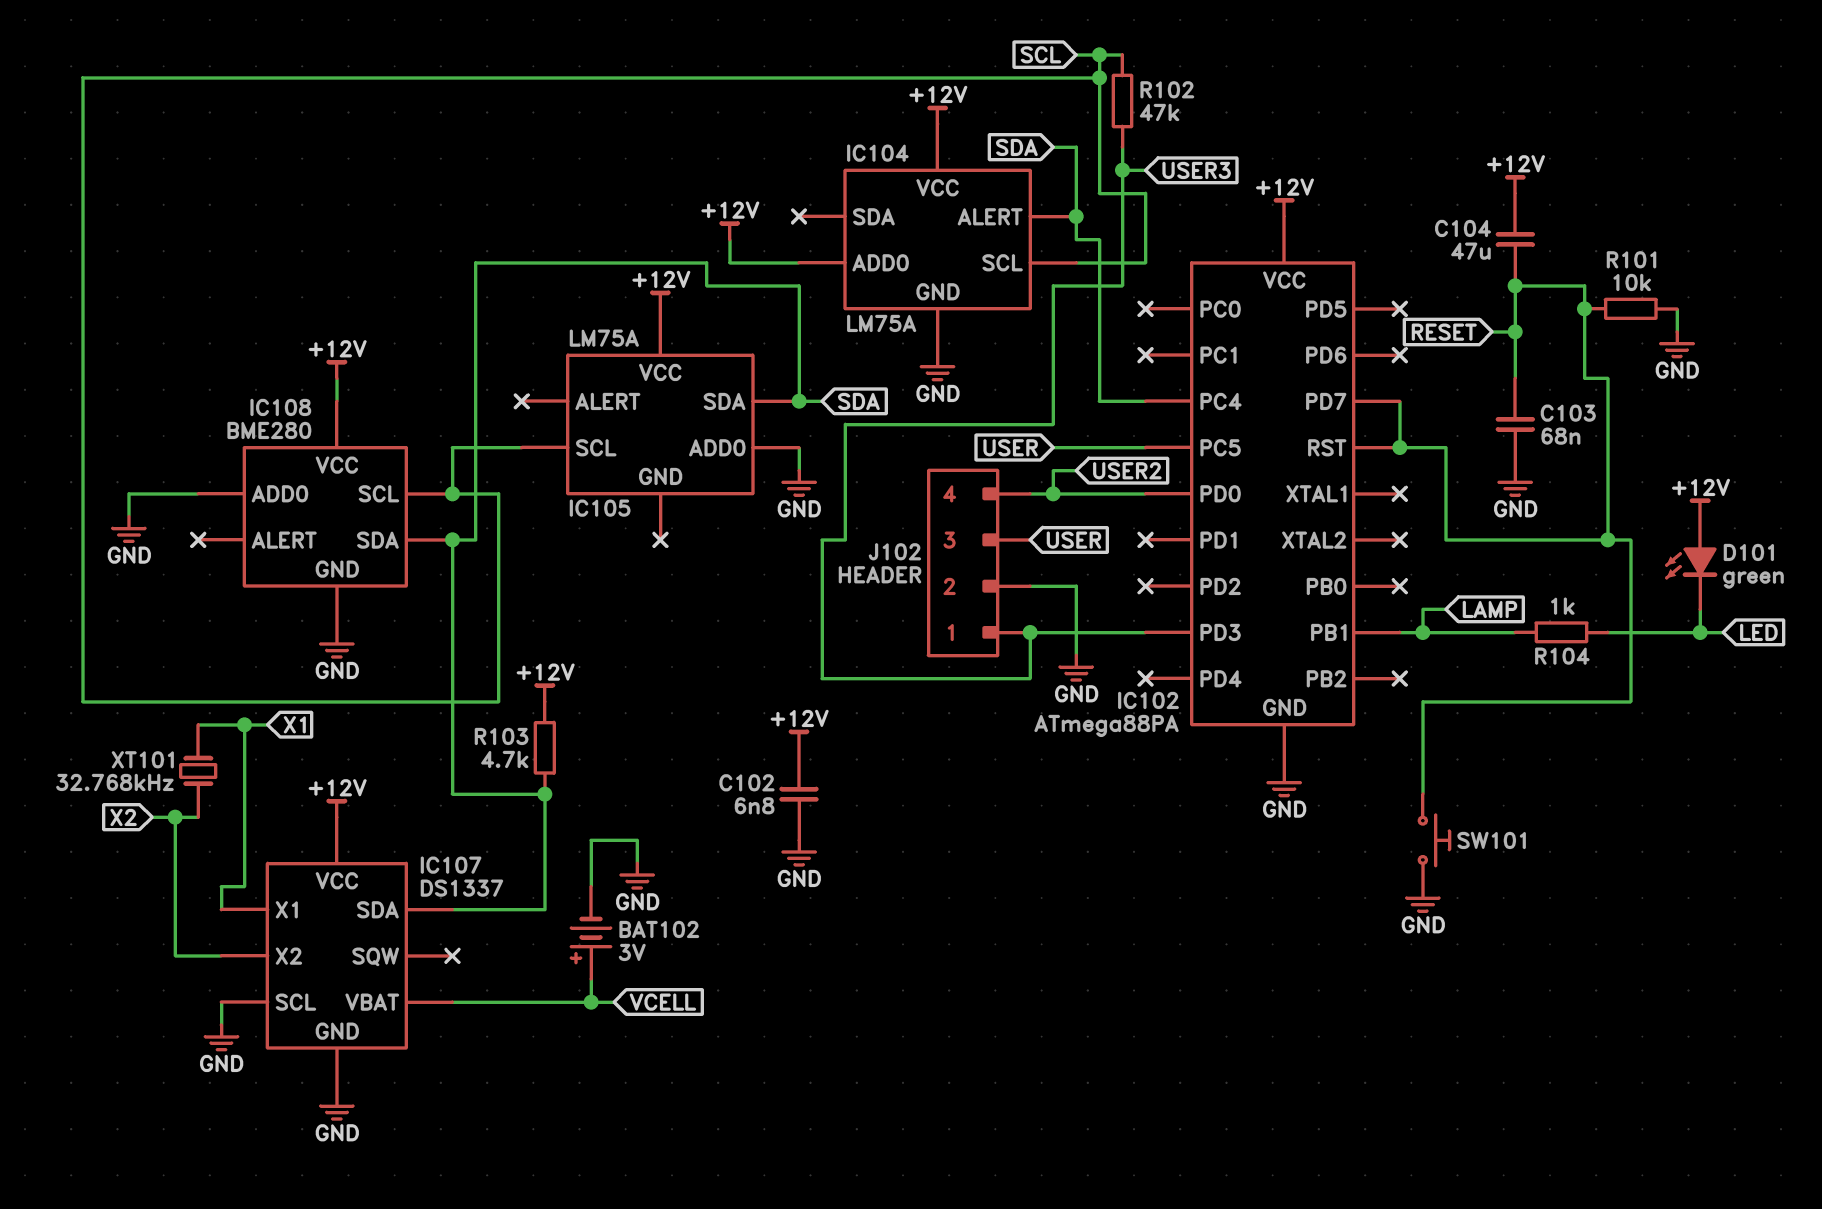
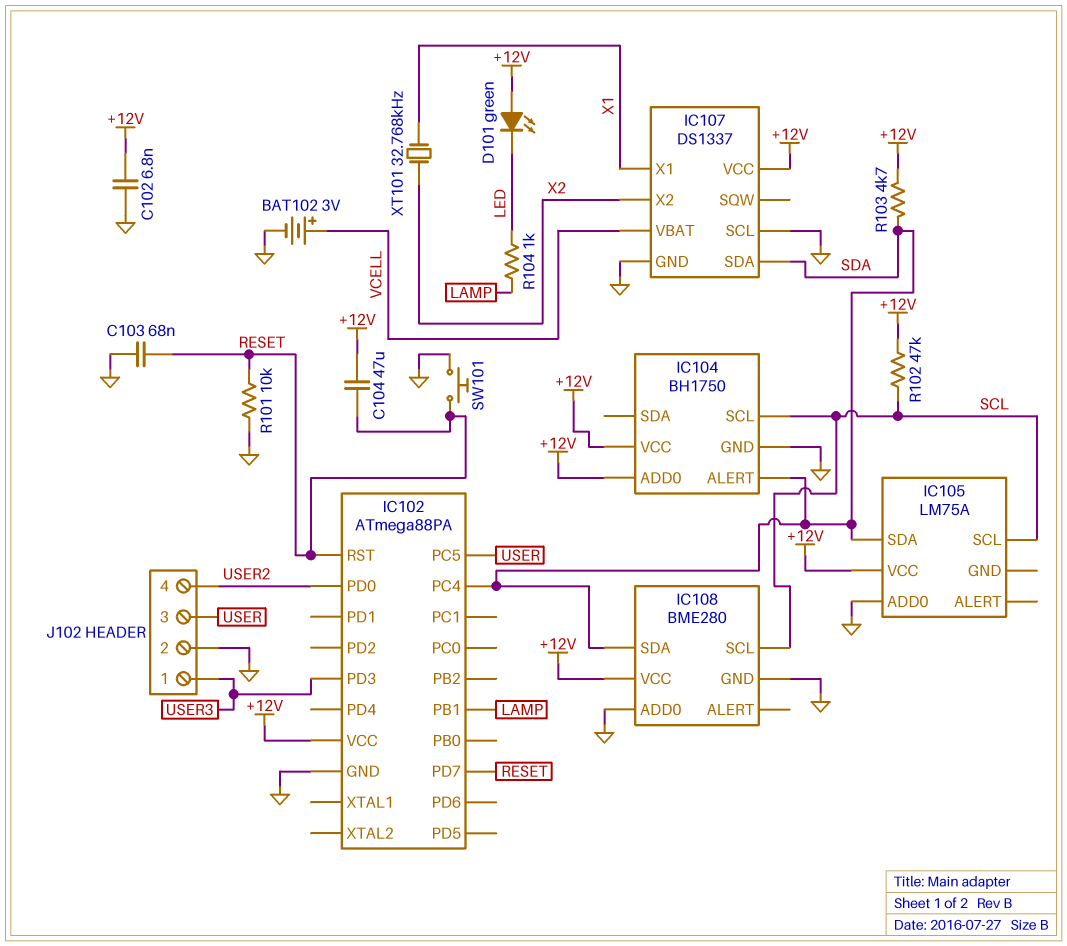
IC104: LM75A -> BH1750
R102: 47k (SCL, USER3) -> 47k (+12V, SCL)

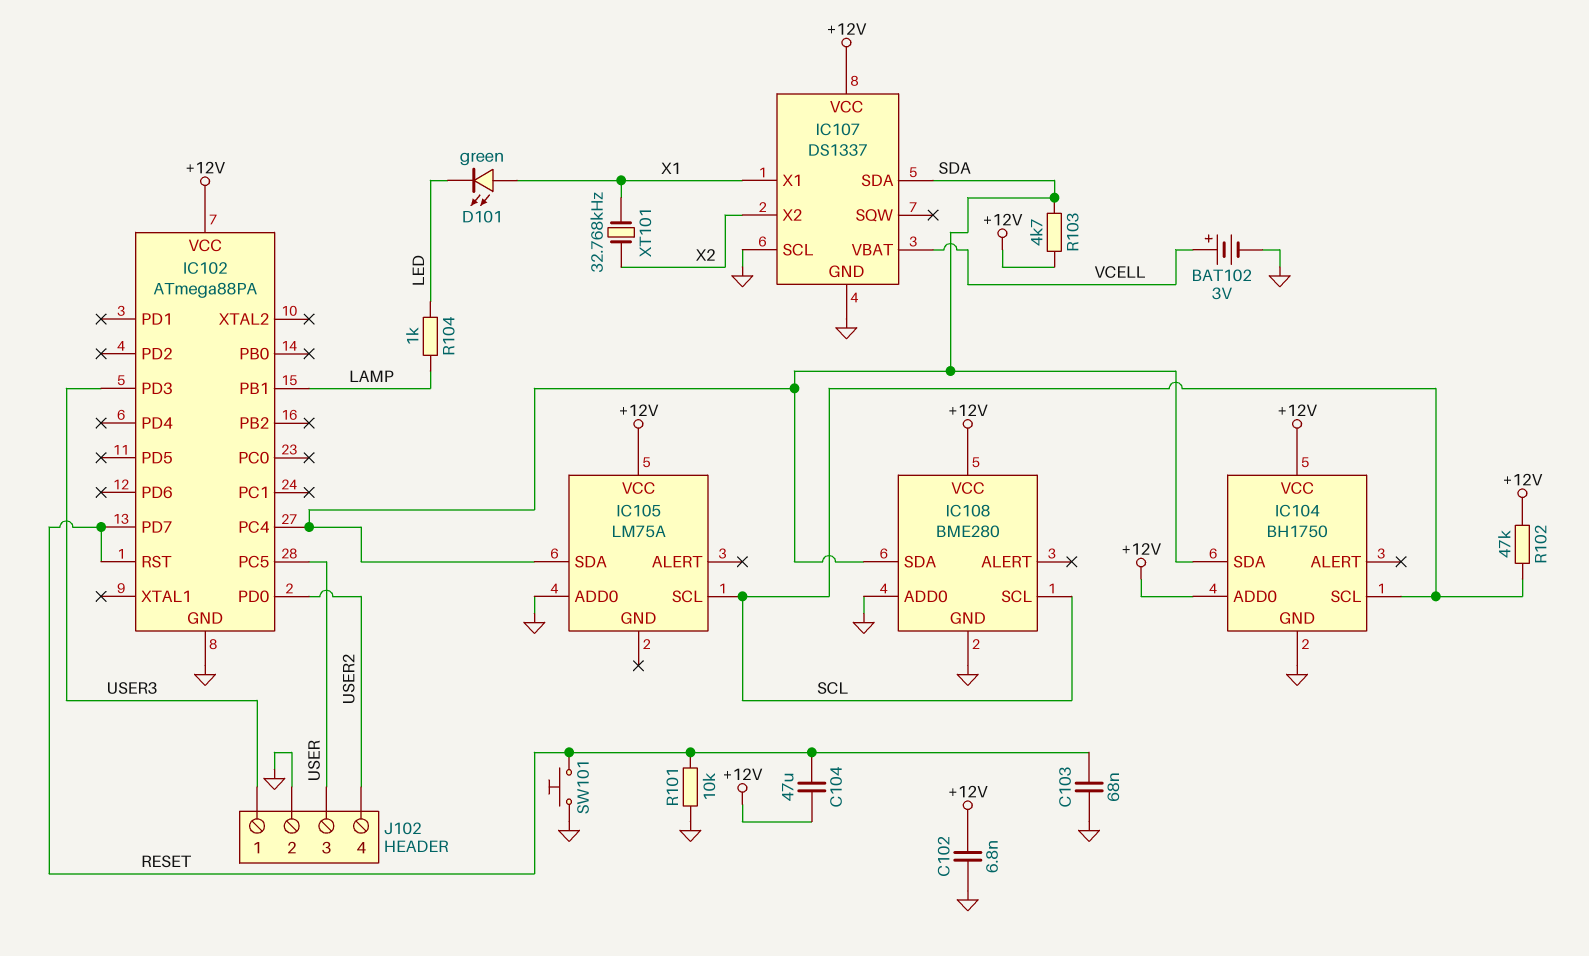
D101: LED green (A +12V, K LED) -> LED green (A X1, K LED)
IC104 pin ALERT: SDA -> none
IC104 pin SDA: none -> SDA

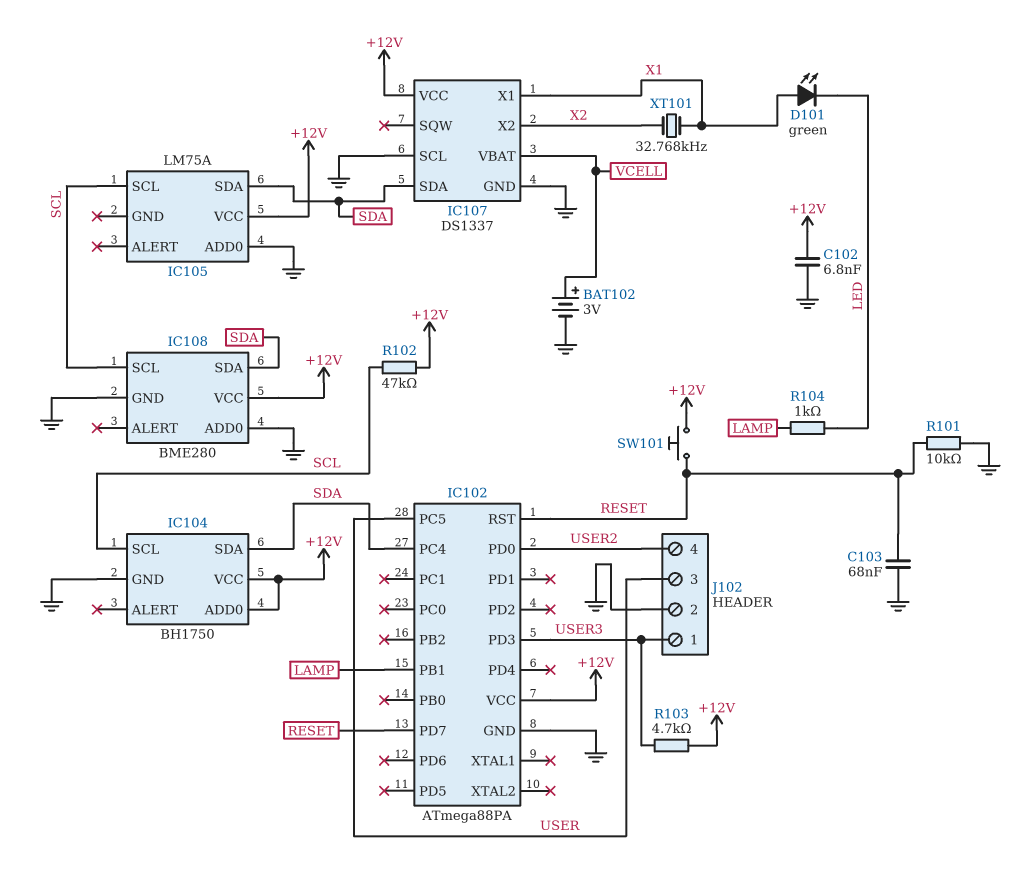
C104: 47uF (+12V, RESET) -> none
R103: 4.7k (+12V, SDA) -> 4.7k (+12V, USER3)
SW101: button (GND, RESET) -> button (+12V, RESET)

